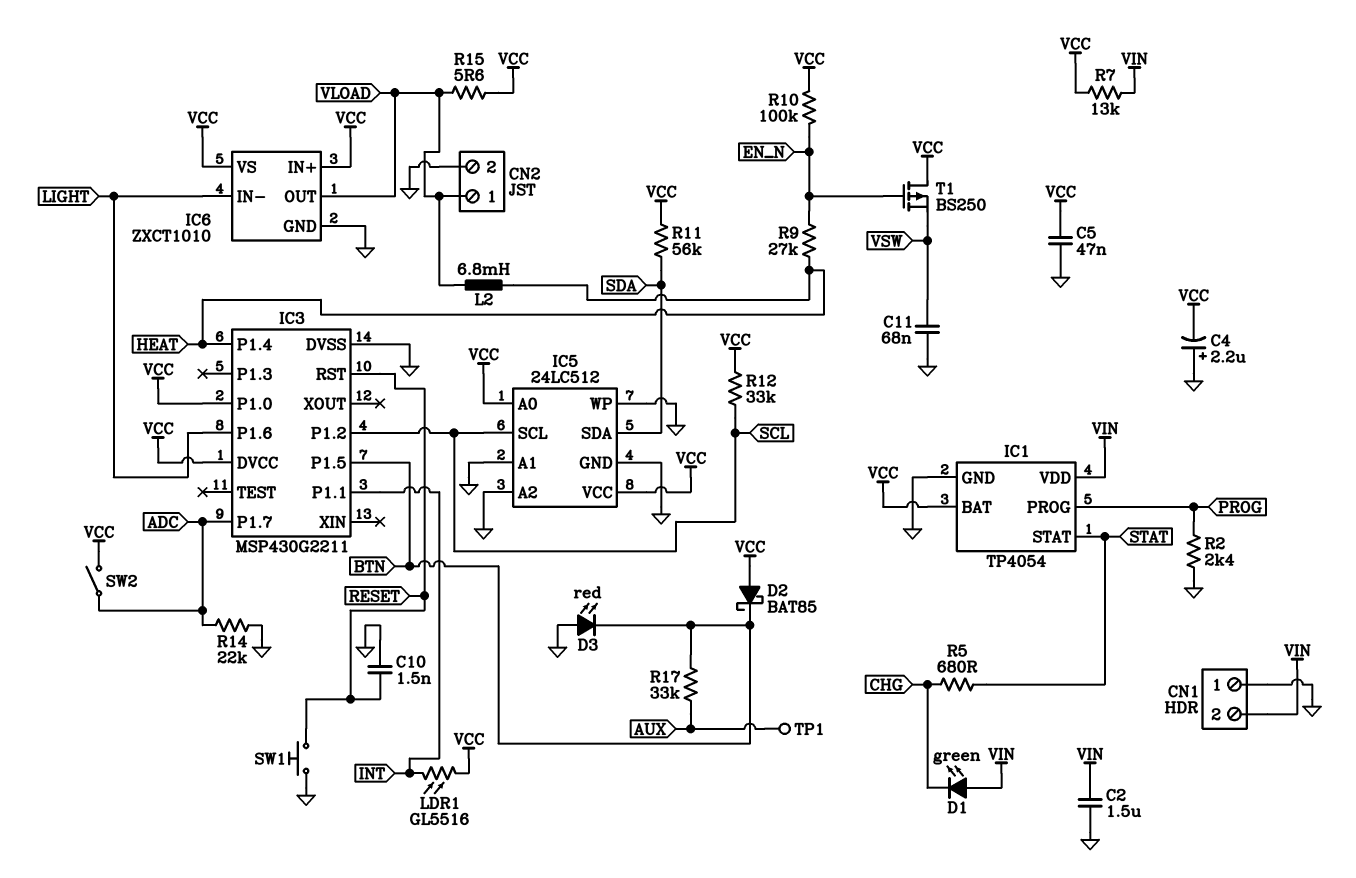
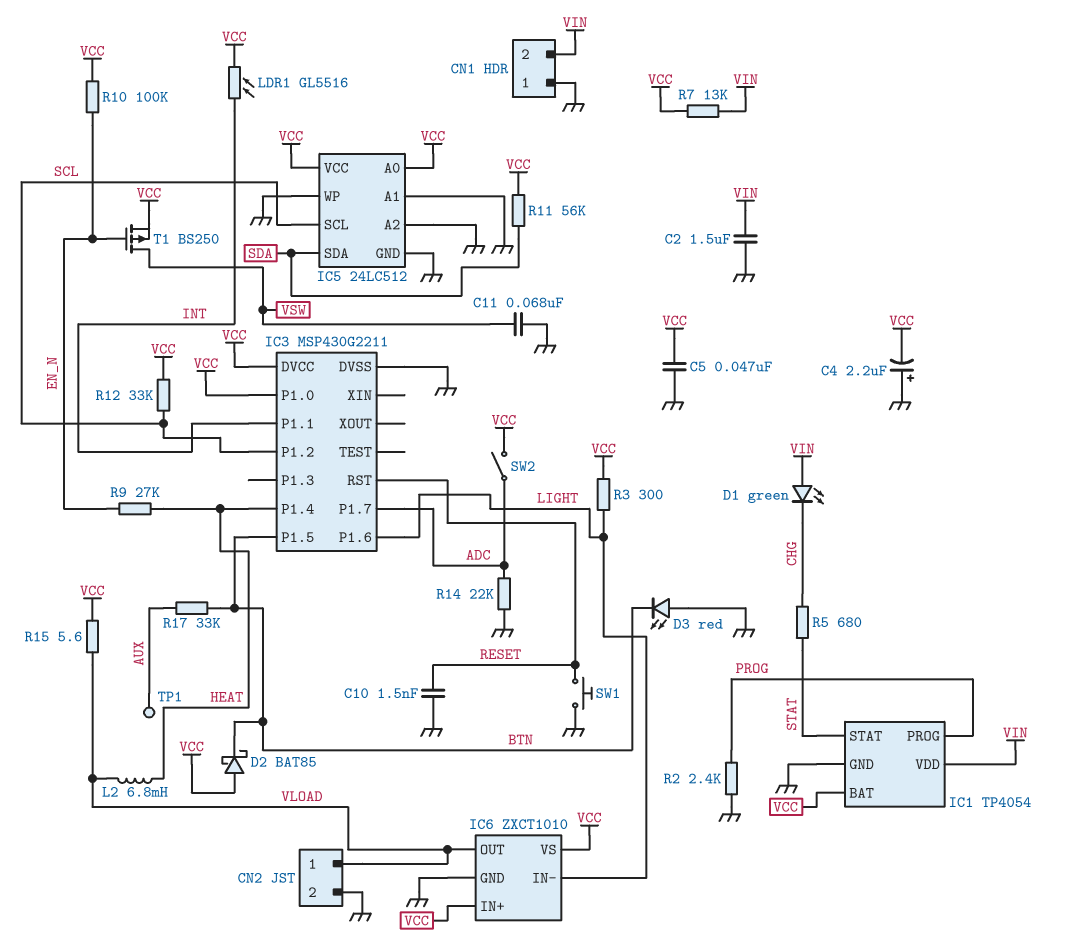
R3: none -> 300 (LIGHT, VCC)
T1: PMOS BS250 (G EN_N, D VCC, S VSW) -> PMOS BS250 (G EN_N, D VSW, S VCC)

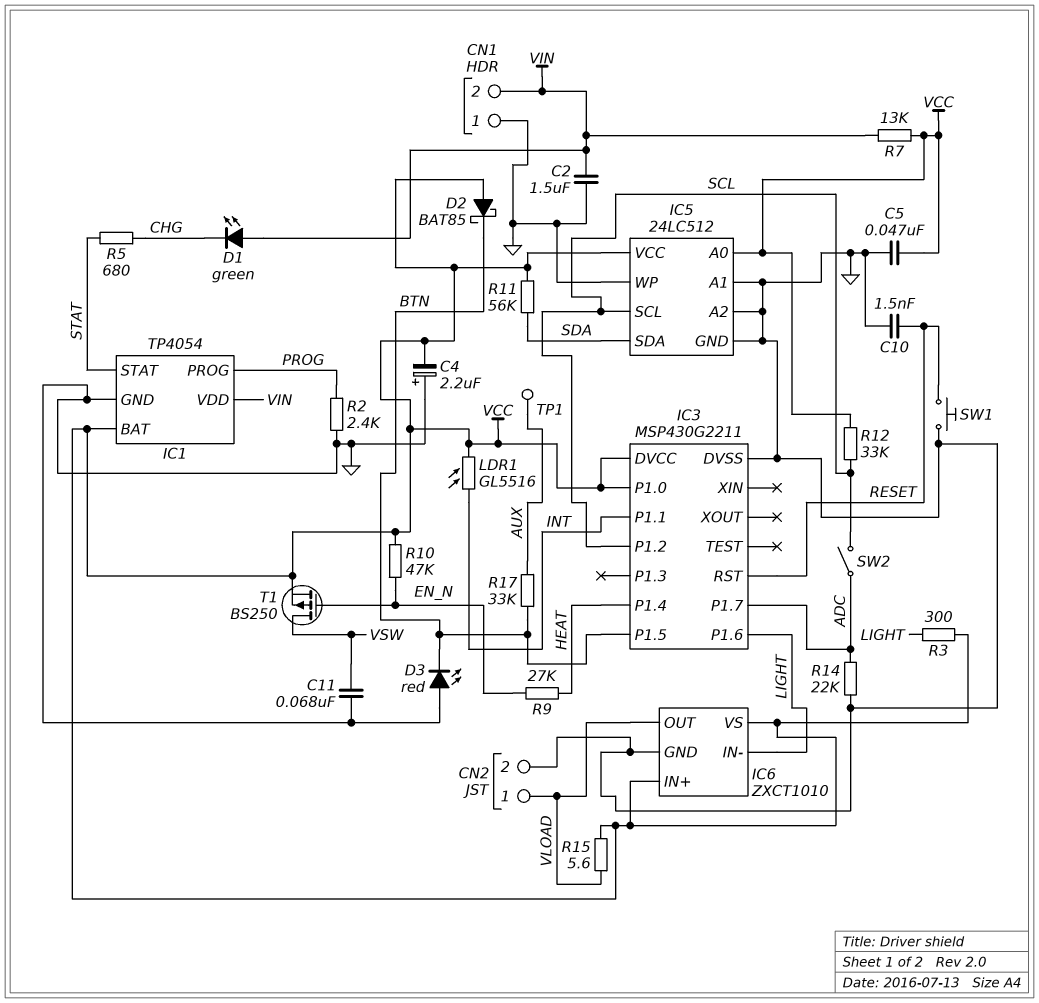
L2: 6.8mH (HEAT, VLOAD) -> none
R10: 100k (EN_N, VCC) -> 47k (EN_N, VCC)
SW2: switch (ADC, VCC) -> switch (ADC, SCL)

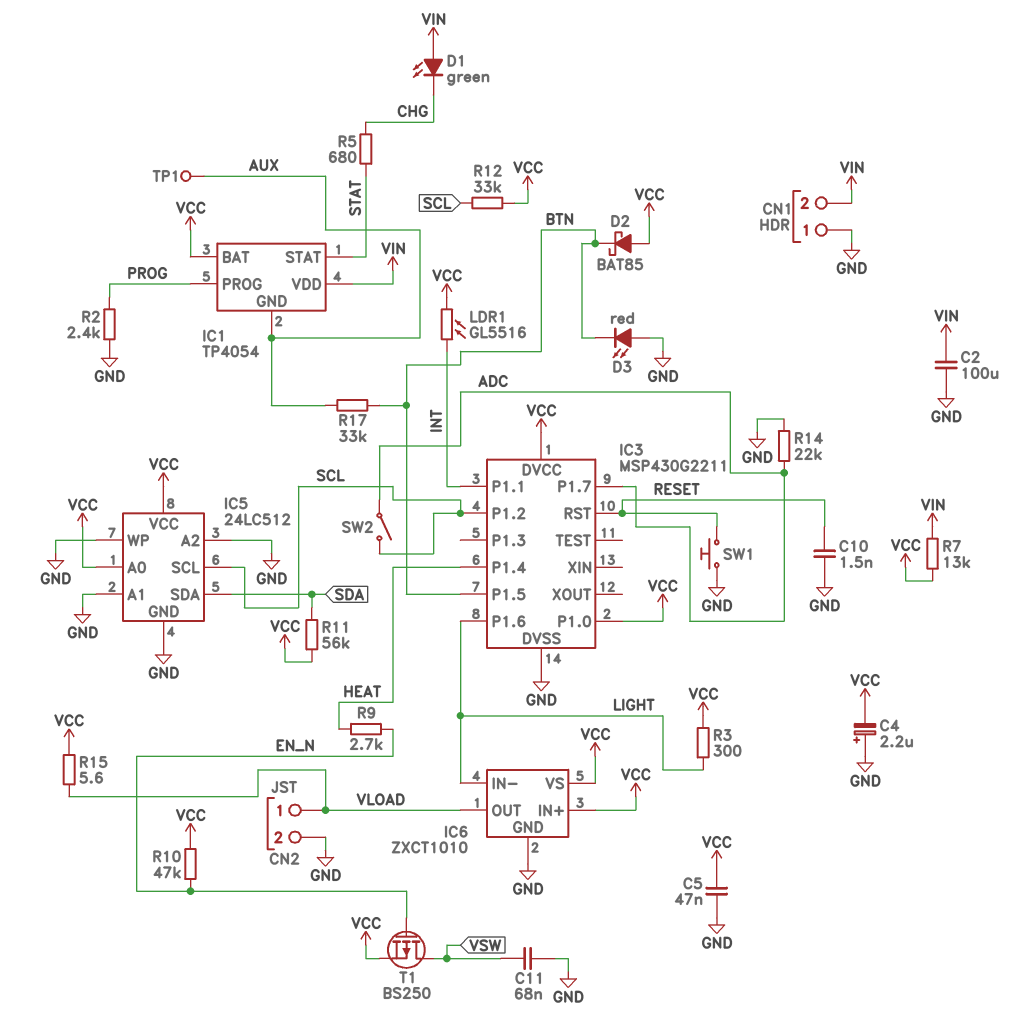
C2: 1.5uF (GND, VIN) -> 100uF (GND, VIN)
IC1 pin GND: GND -> AUX
R9: 27k (EN_N, HEAT) -> 2.7k (EN_N, HEAT)

